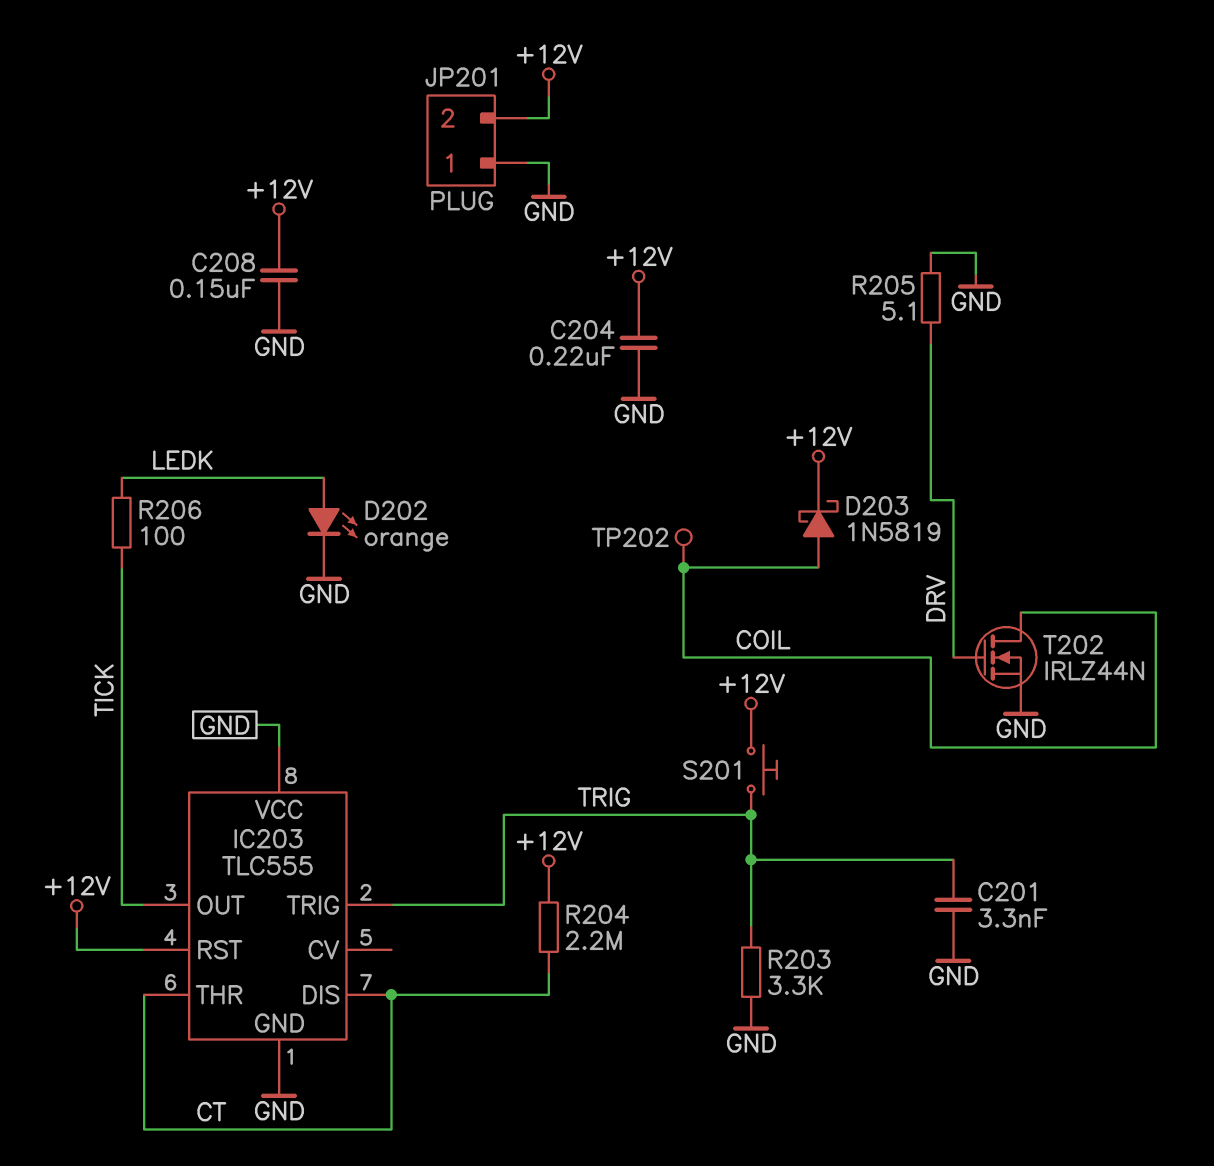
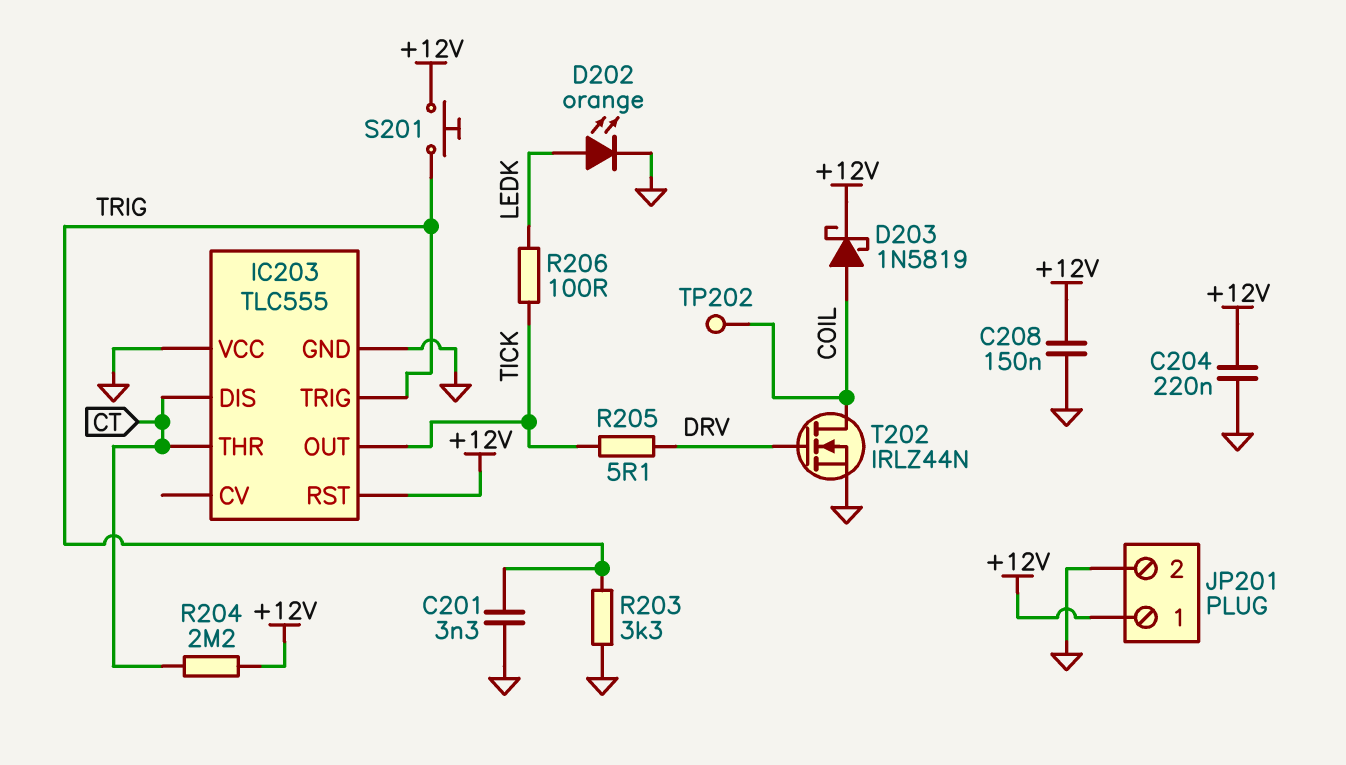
JP201 pin 1: GND -> +12V
JP201 pin 2: +12V -> GND
R205: 5.1 (DRV, GND) -> 5.1 (DRV, TICK)

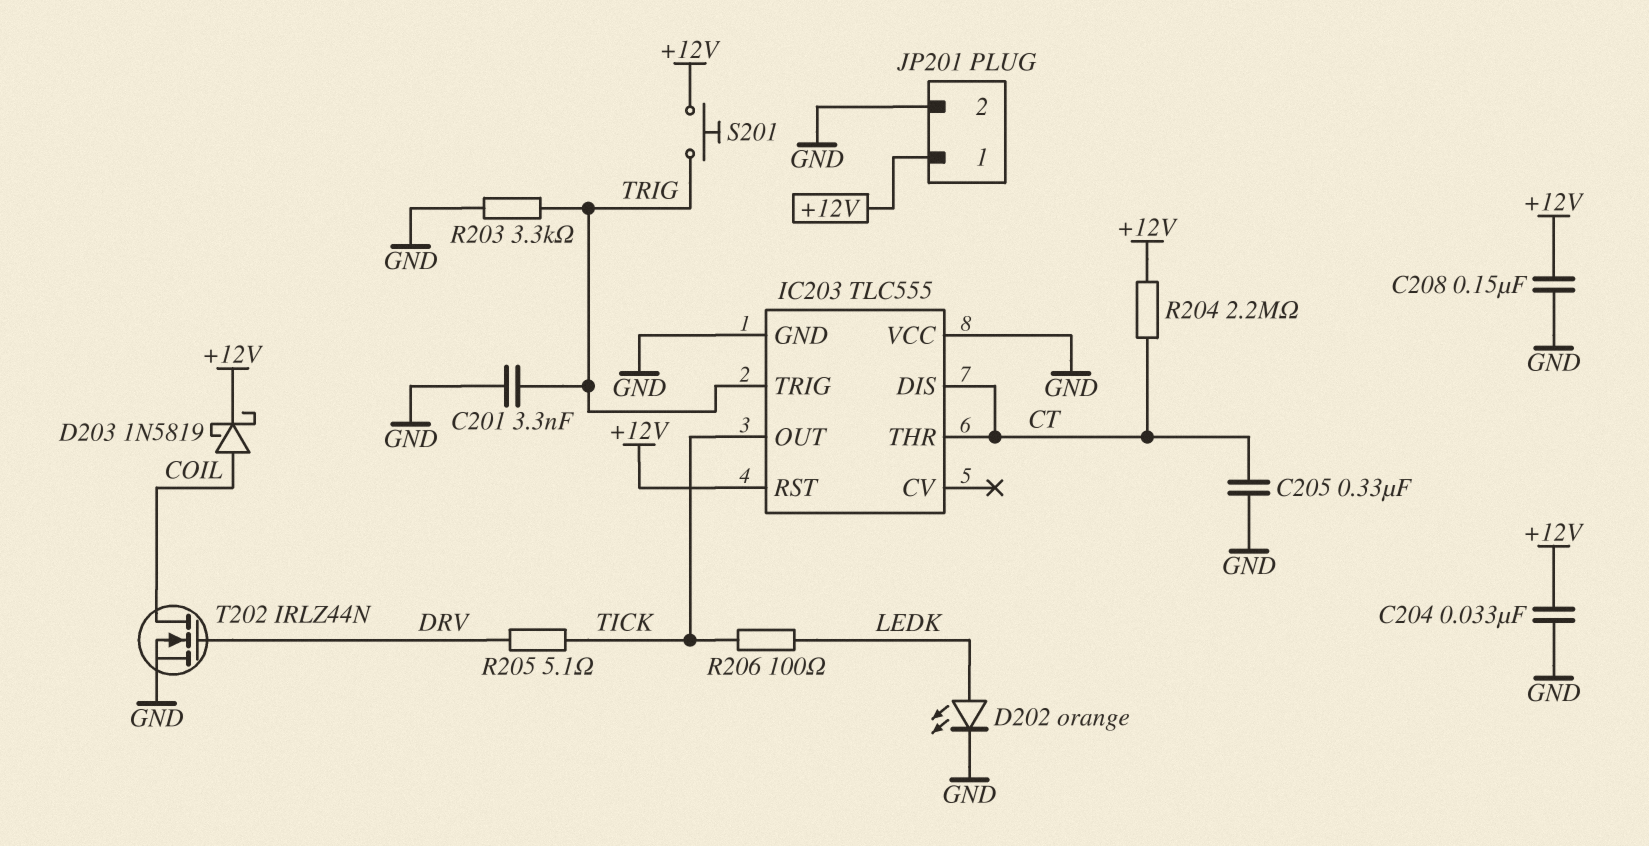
C204: 220nF (+12V, GND) -> 33nF (+12V, GND)
C205: none -> 330nF (CT, GND)
TP202: test point (COIL) -> none

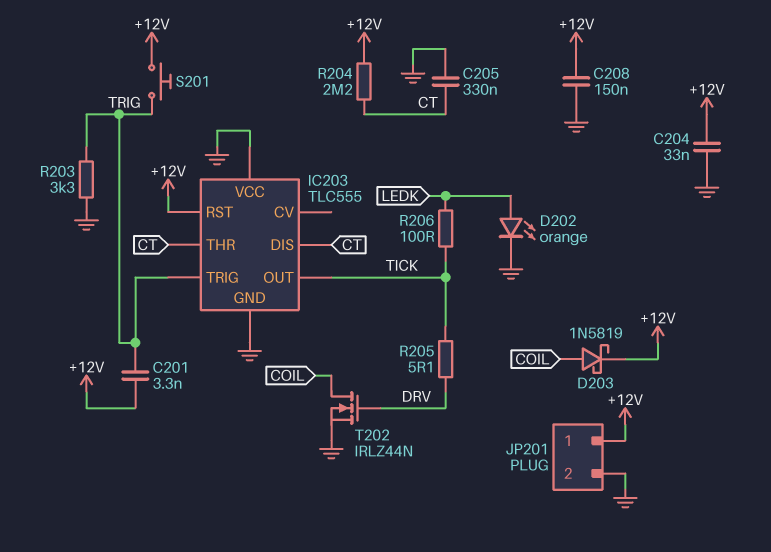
C201: 3.3nF (GND, TRIG) -> 3.3nF (+12V, TRIG)

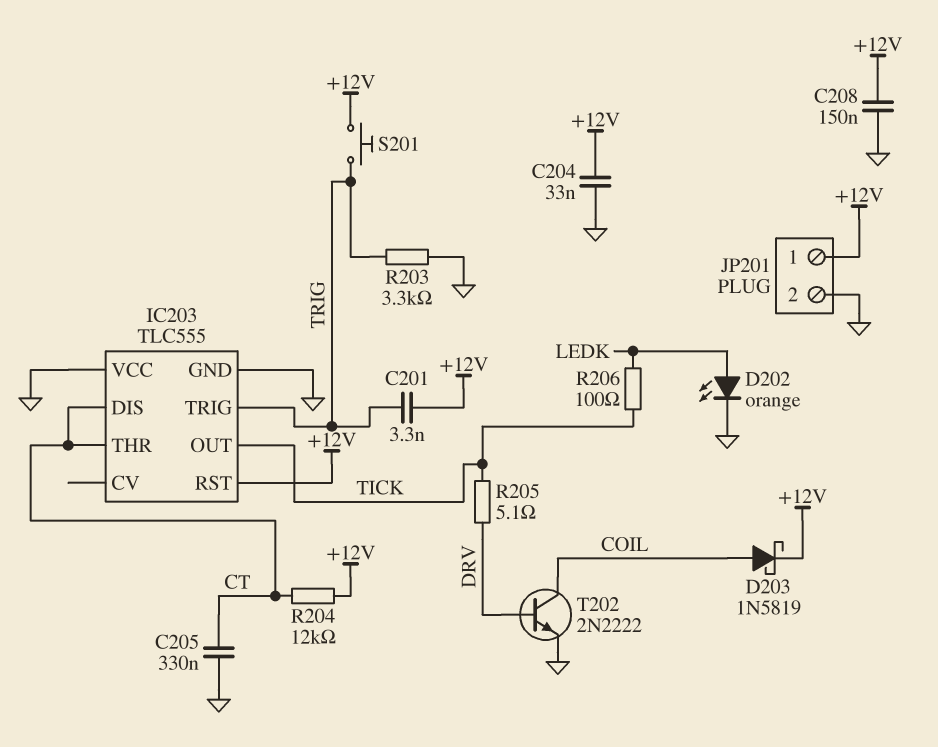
R204: 2.2M (+12V, CT) -> 12k (+12V, CT)
T202: NMOS IRLZ44N (G DRV, D COIL, S GND) -> NPN 2N2222 (B DRV, C COIL, E GND)

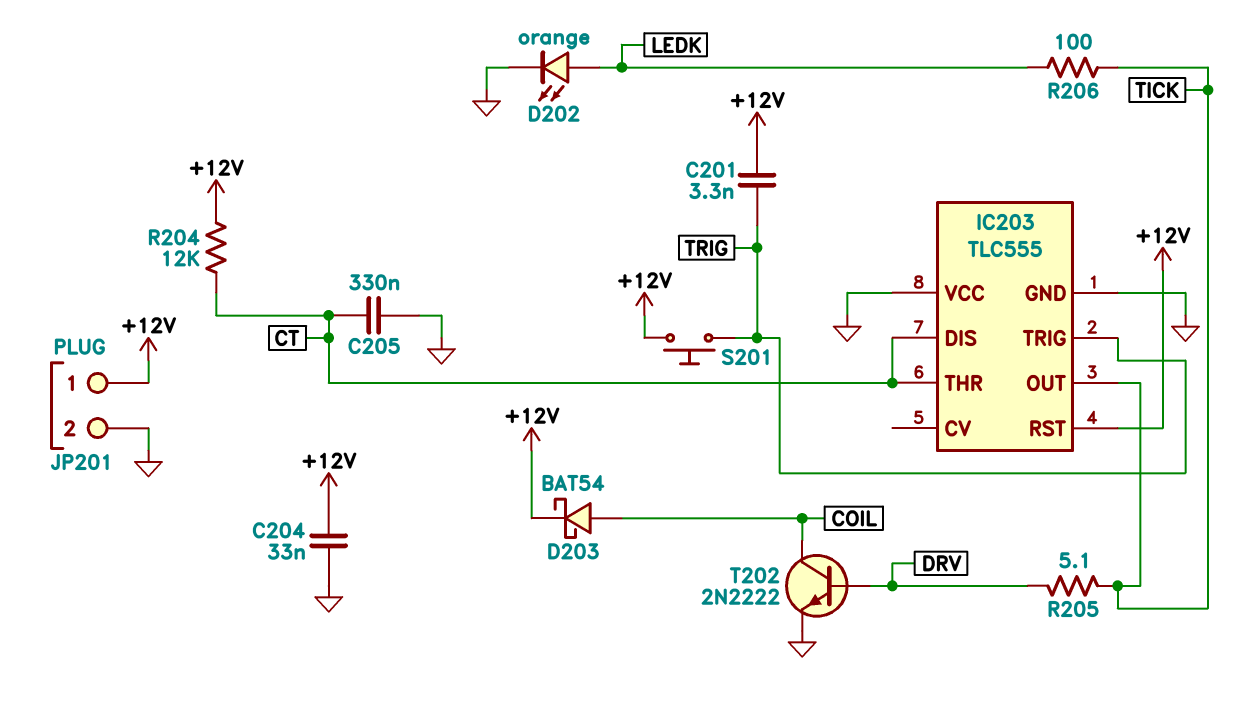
C208: 150nF (+12V, GND) -> none
D203: schottky 1N5819 (A COIL, K +12V) -> schottky BAT54 (A COIL, K +12V)
R203: 3.3k (GND, TRIG) -> none

